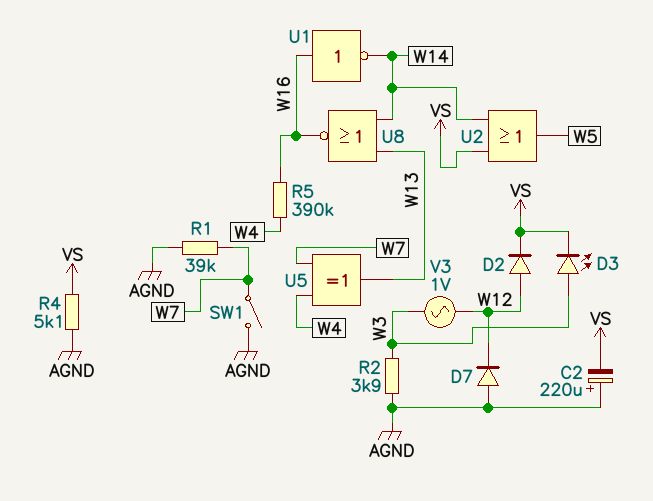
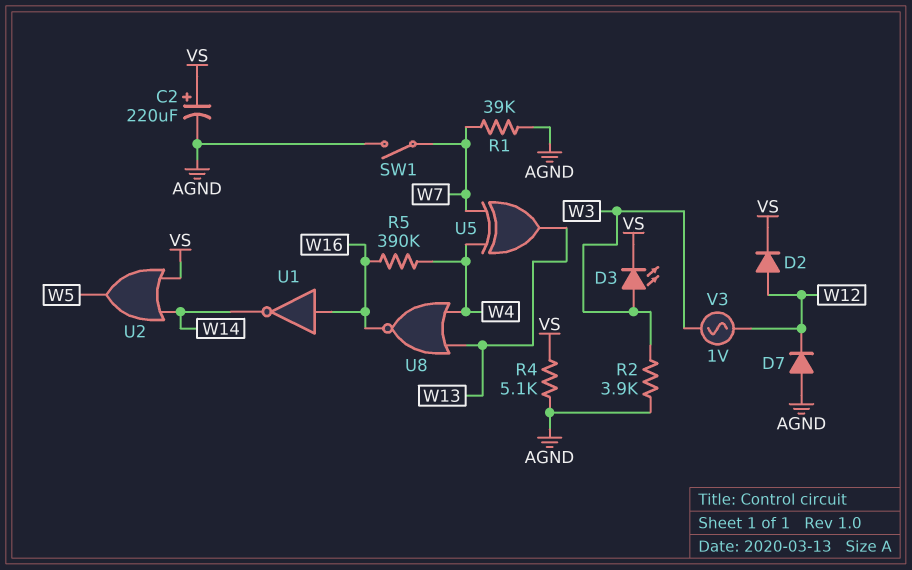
C2: 220uF (plus AGND, minus VS) -> 220uF (plus VS, minus AGND)
U8: NOR (in W13, in W14, out W16) -> NOR (in W4, in W13, out W16)

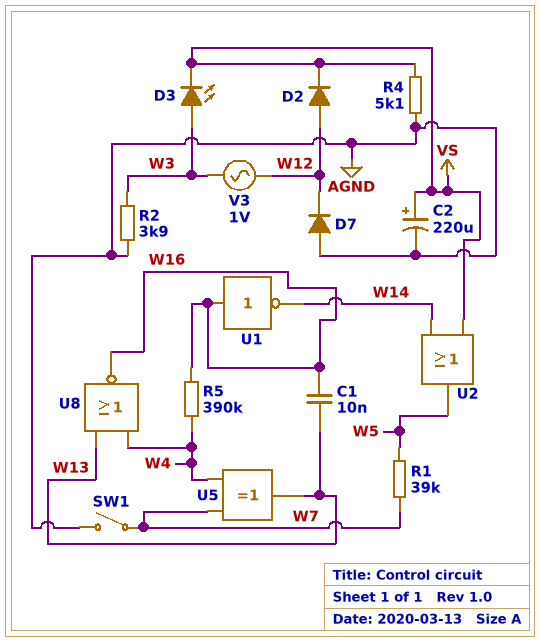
C1: none -> 10nF (W13, W16)
R1: 39k (AGND, W7) -> 39k (W5, W7)

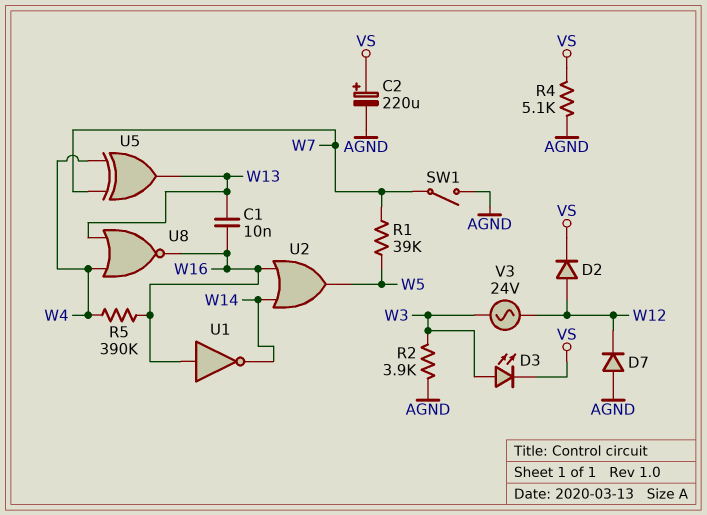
U2: OR (in VS, in W14, out W5) -> OR (in W14, in W16, out W5)
V3: AC 1V (W3, W12) -> AC 24V (W3, W12)

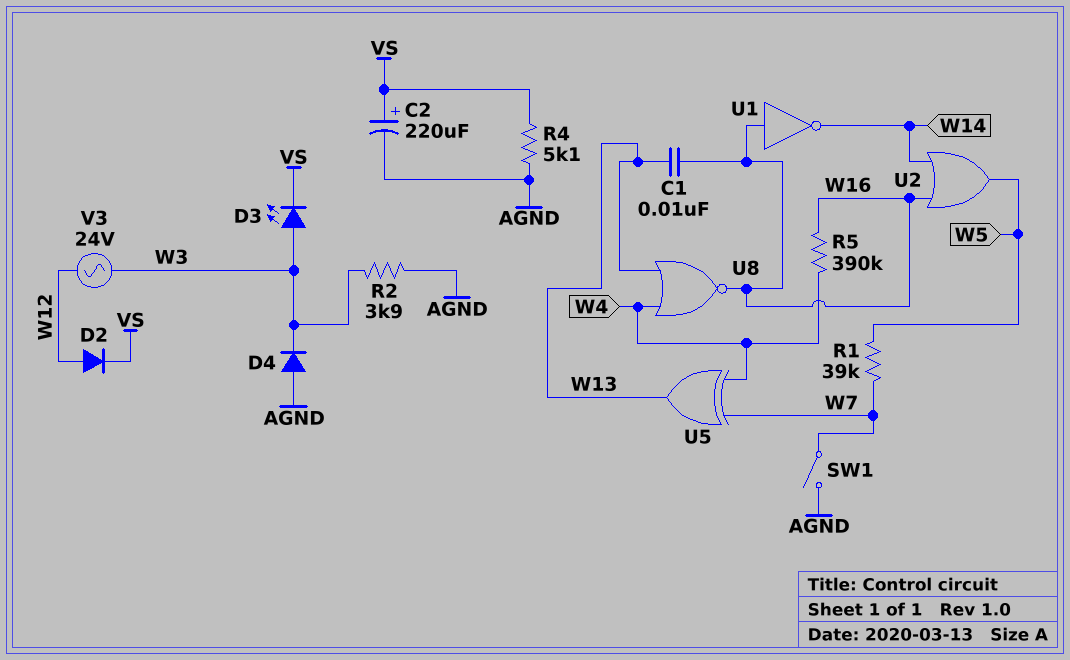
D4: none -> diode (A AGND, K W3)
D7: diode (A AGND, K W12) -> none

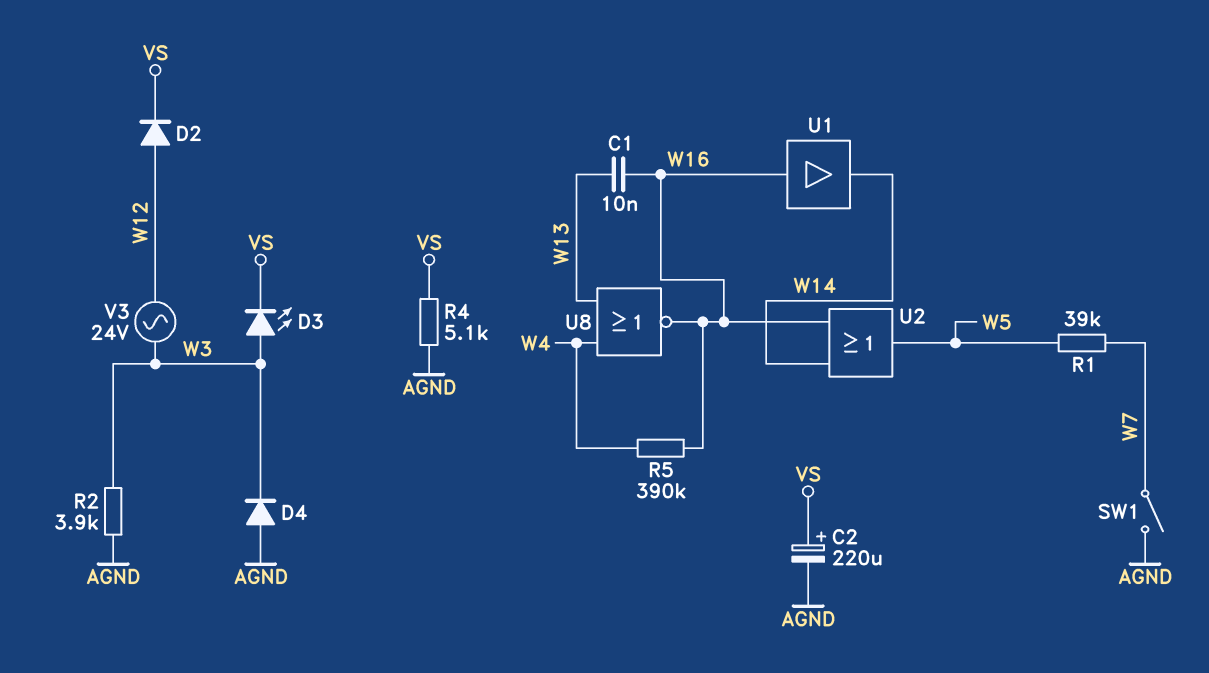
U1: NOT (in W16, out W14) -> buffer (in W16, out W14)
U5: XOR (in W4, in W7, out W13) -> none

